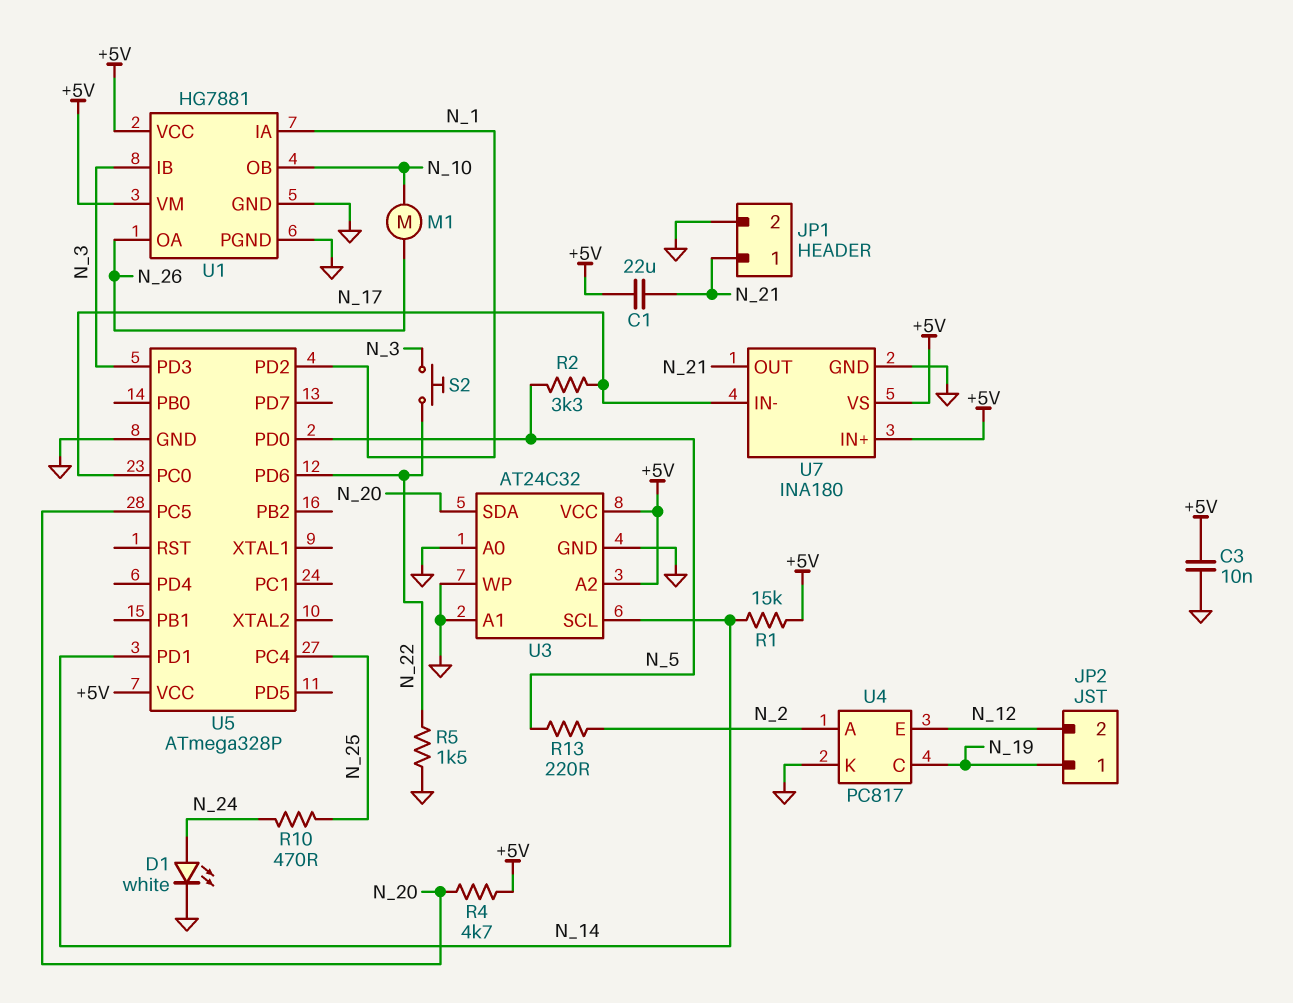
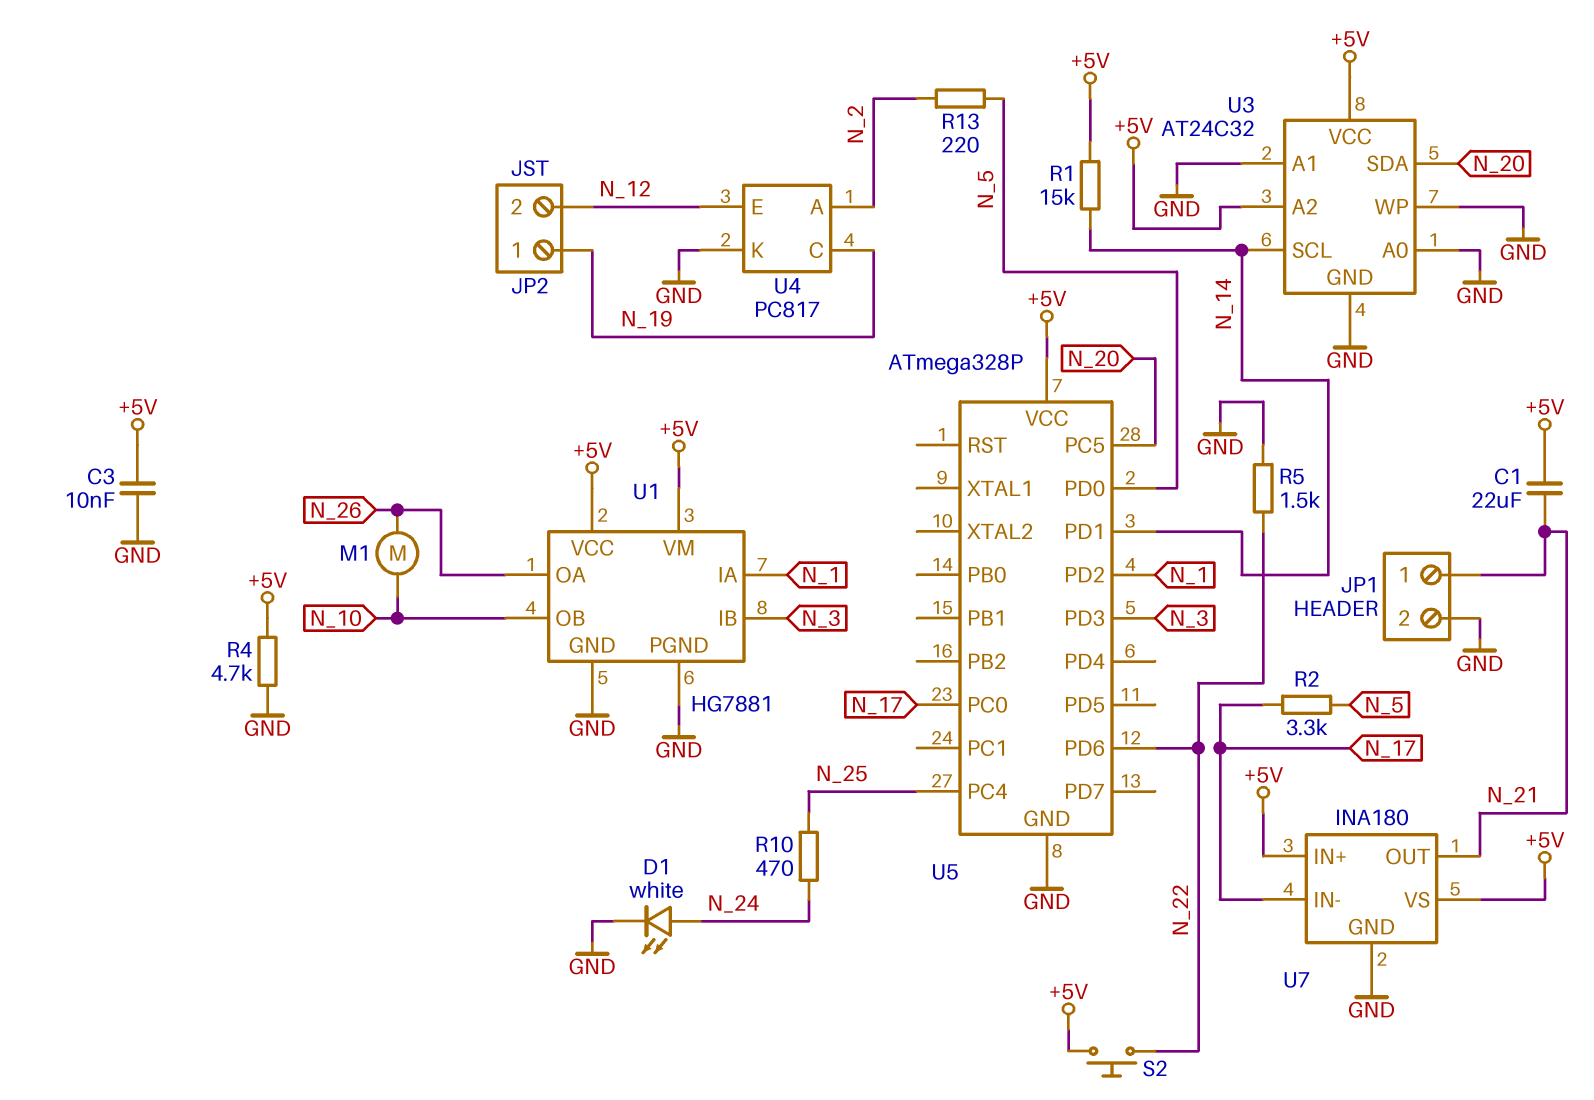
R4: 4.7k (+5V, N_20) -> 4.7k (+5V, GND)
S2: button (N_3, N_22) -> button (+5V, N_22)

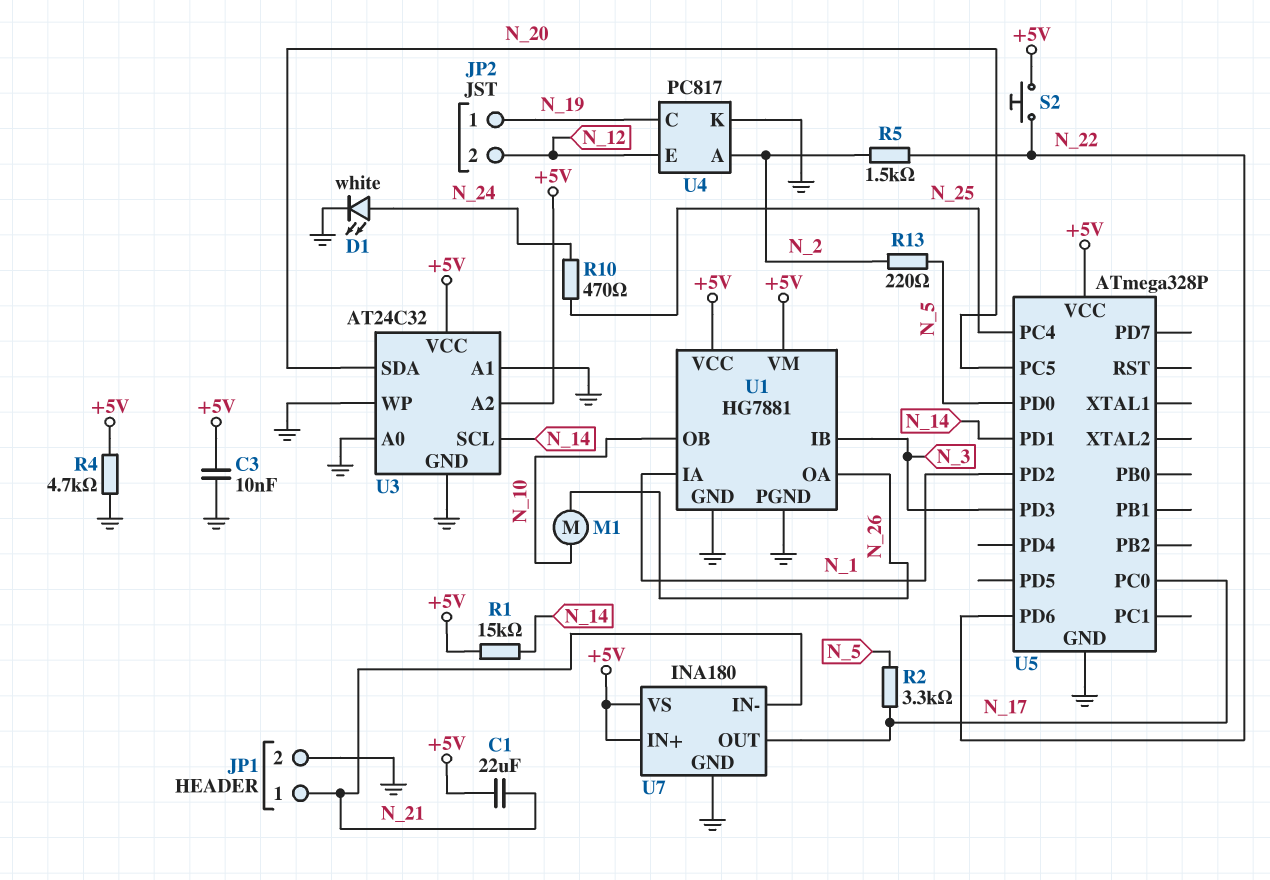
R5: 1.5k (GND, N_22) -> 1.5k (N_2, N_22)
U7 pin IN-: N_17 -> N_21
U7 pin OUT: N_21 -> N_17

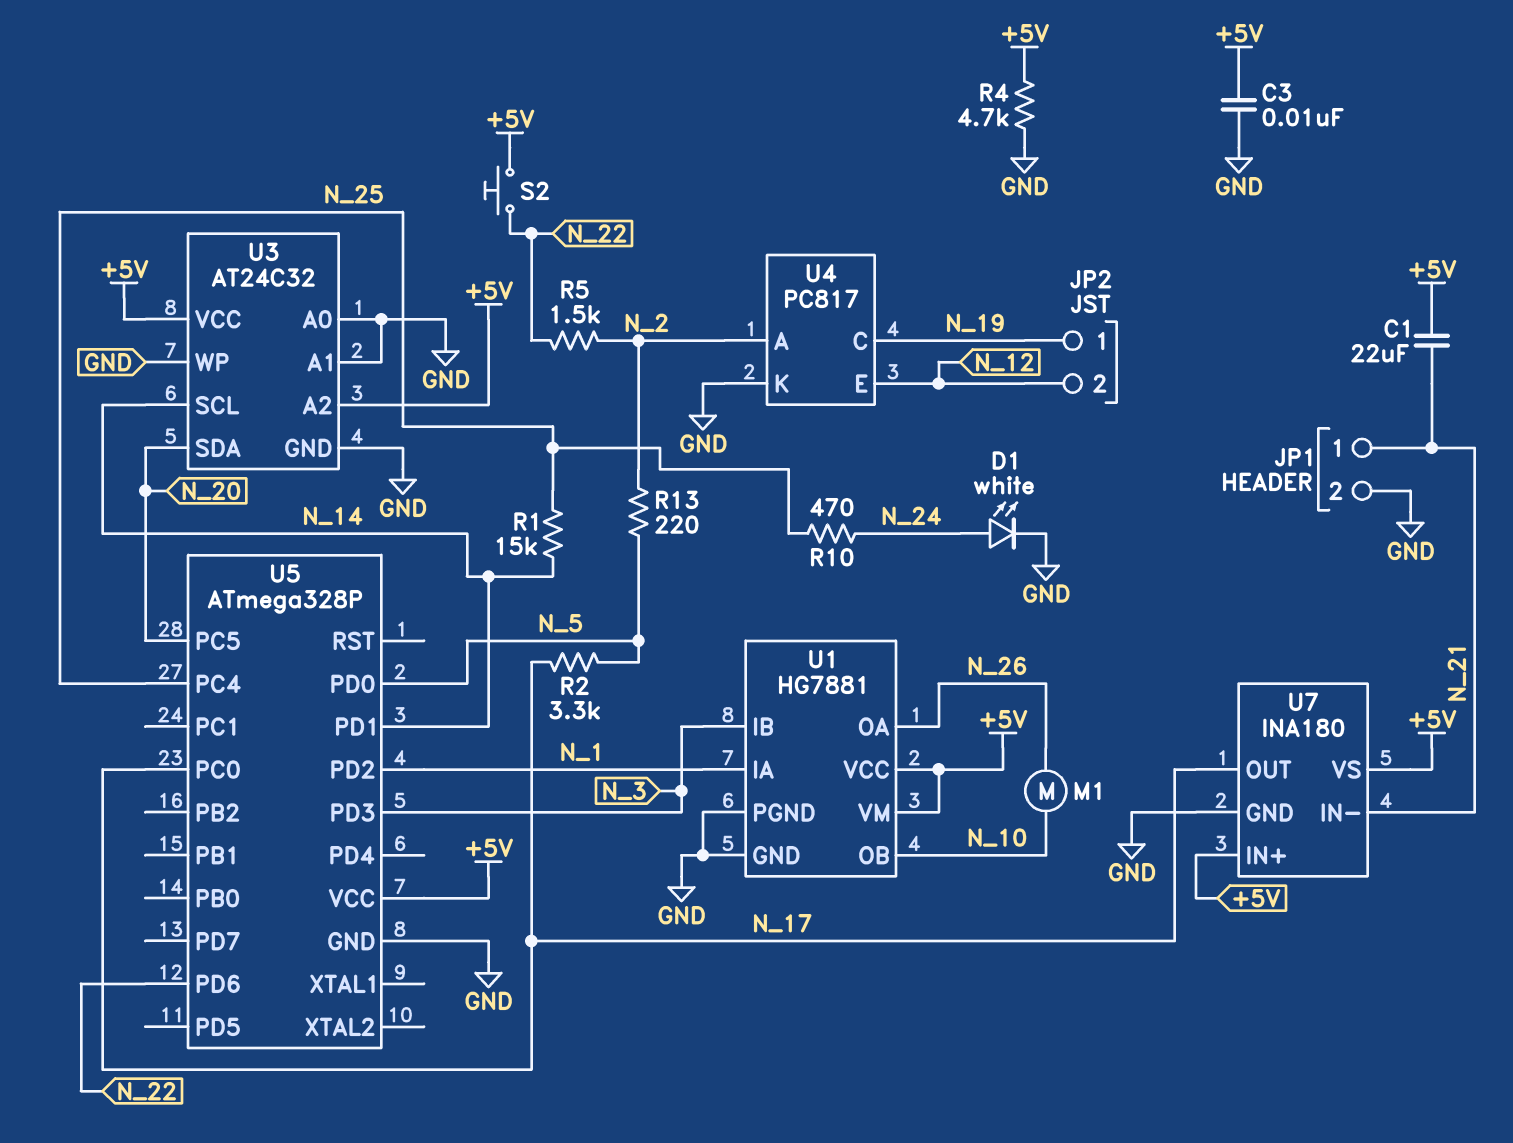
R1: 15k (+5V, N_14) -> 15k (N_14, N_25)

